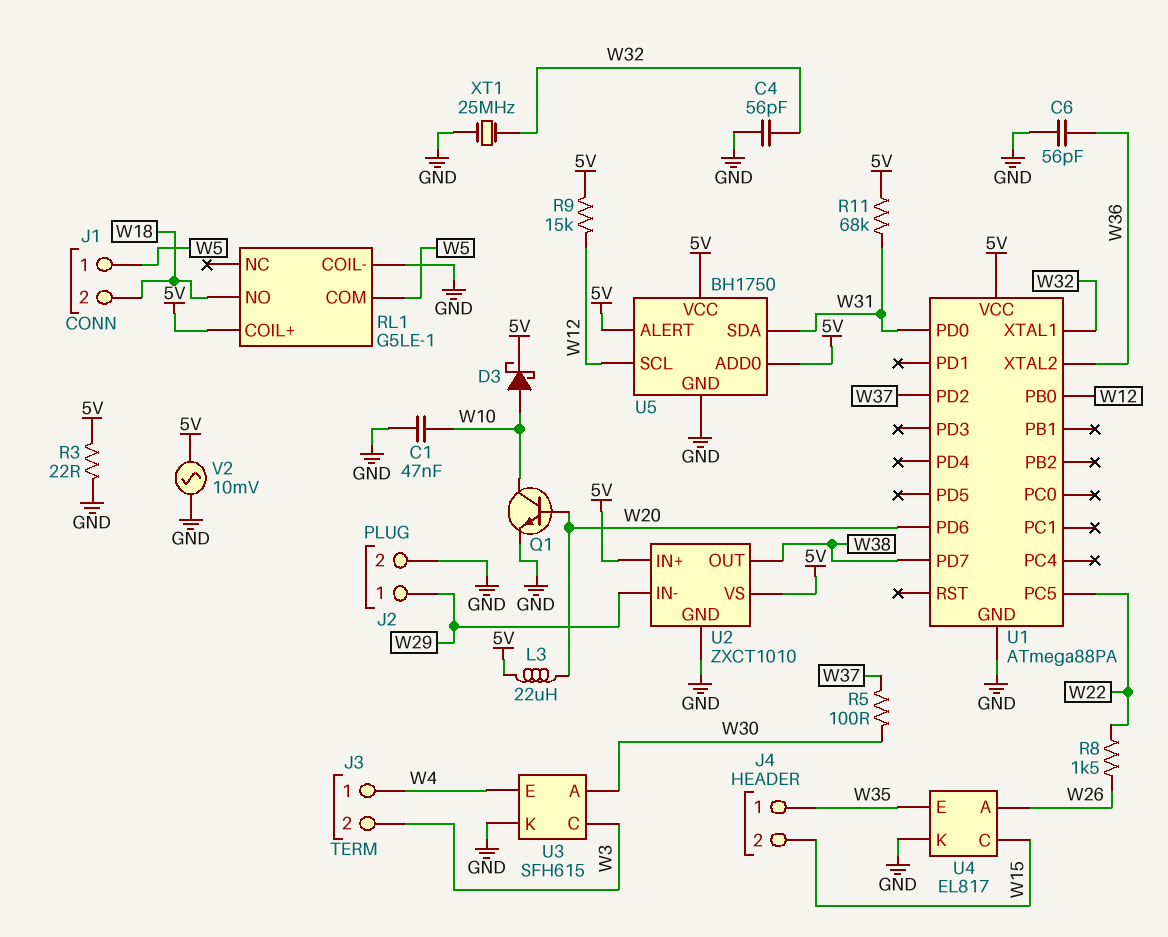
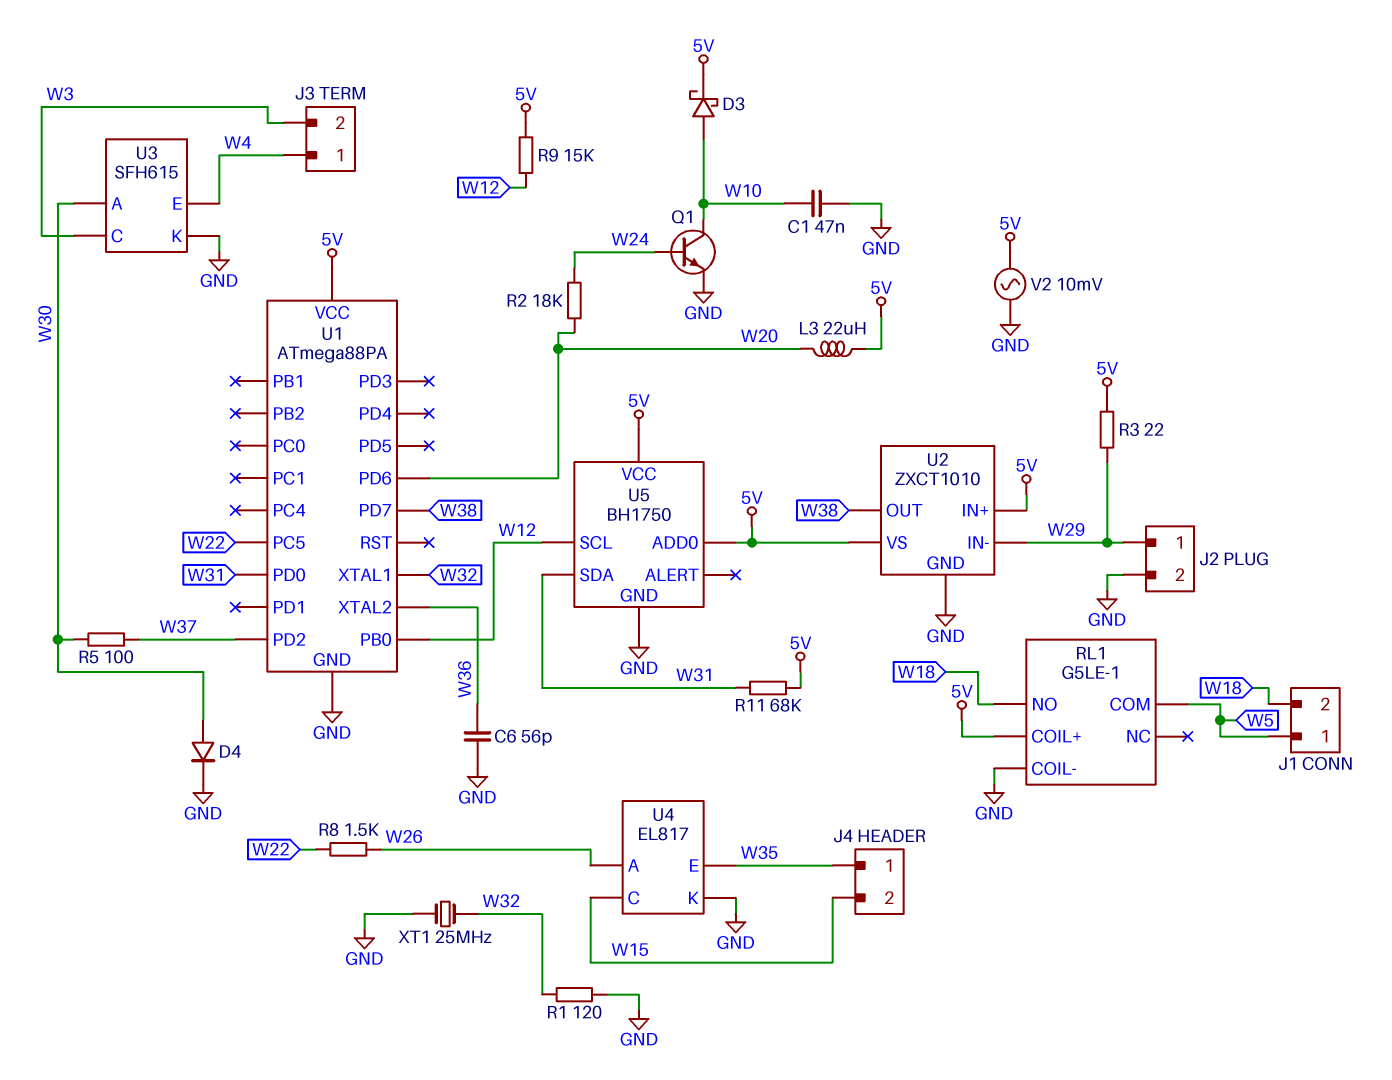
C4: 56pF (GND, W32) -> none
D4: none -> diode (A W30, K GND)
Q1: NPN (B W20, C W10, E GND) -> NPN (B W24, C W10, E GND)
R1: none -> 120 (GND, W32)
R2: none -> 18k (W20, W24)
R3: 22 (5V, GND) -> 22 (5V, W29)
U5 pin ALERT: 5V -> none

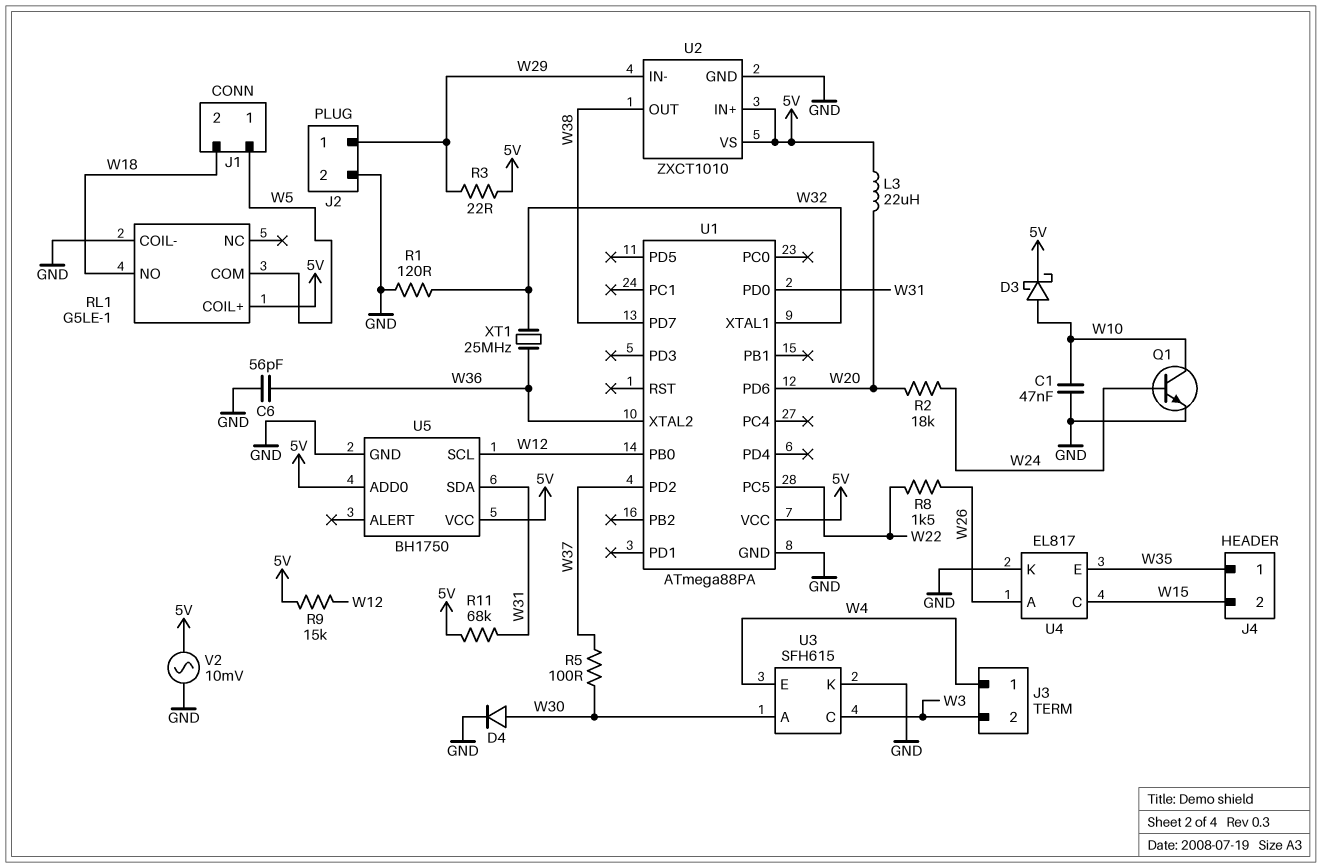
XT1: 25MHz (GND, W32) -> 25MHz (W32, W36)

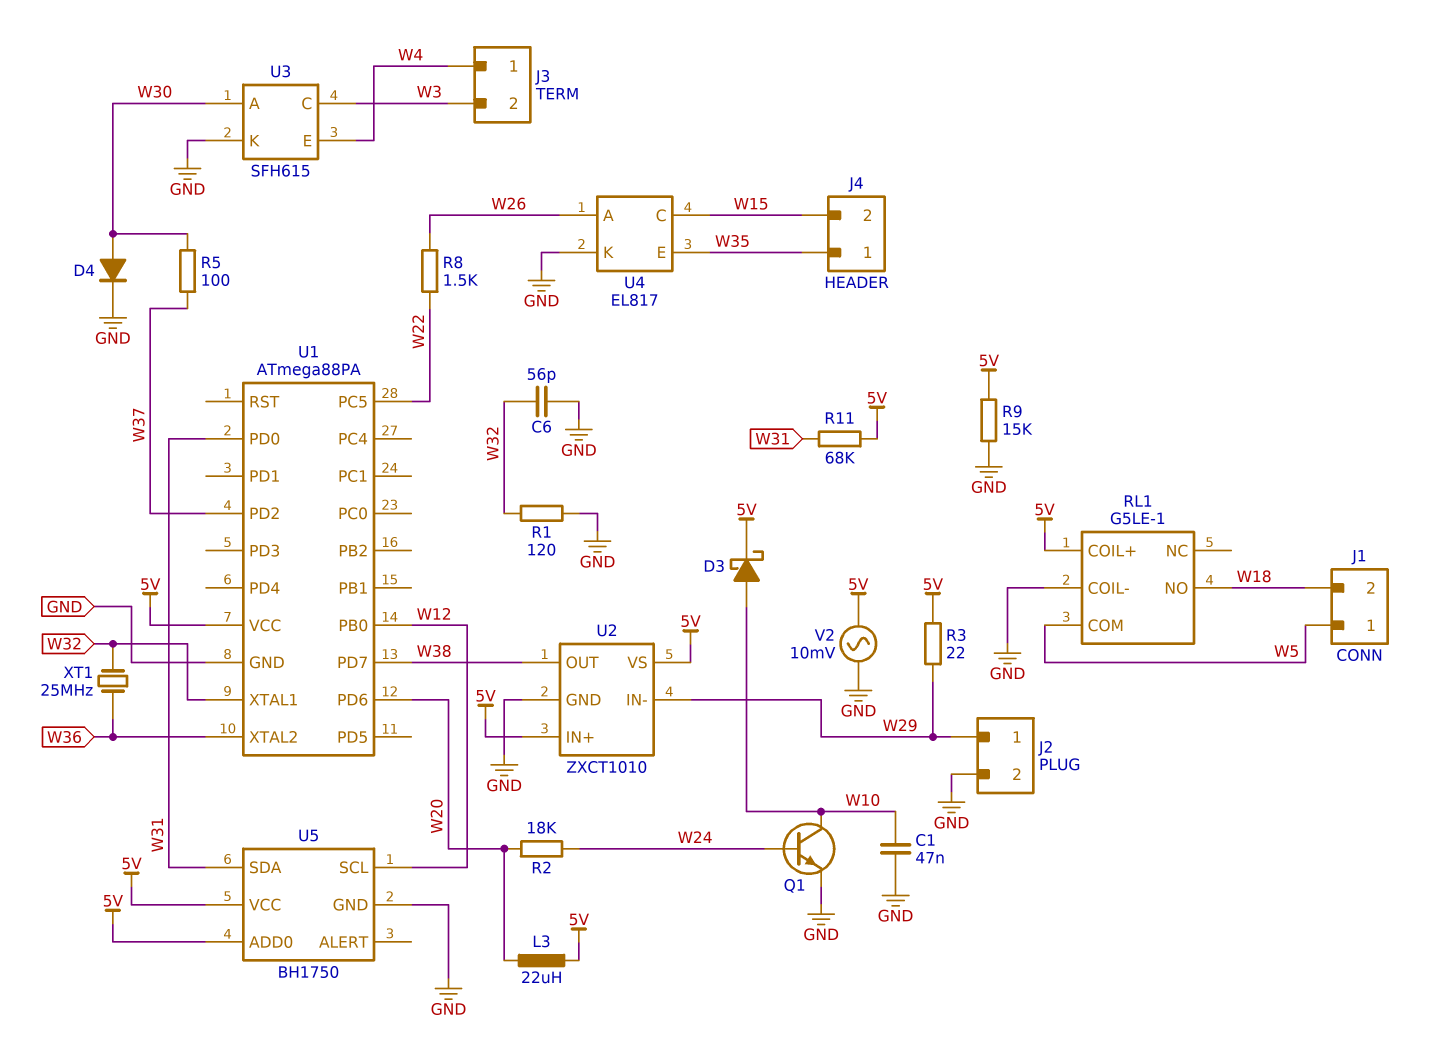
C6: 56pF (GND, W36) -> 56pF (GND, W32)
R9: 15k (5V, W12) -> 15k (5V, GND)

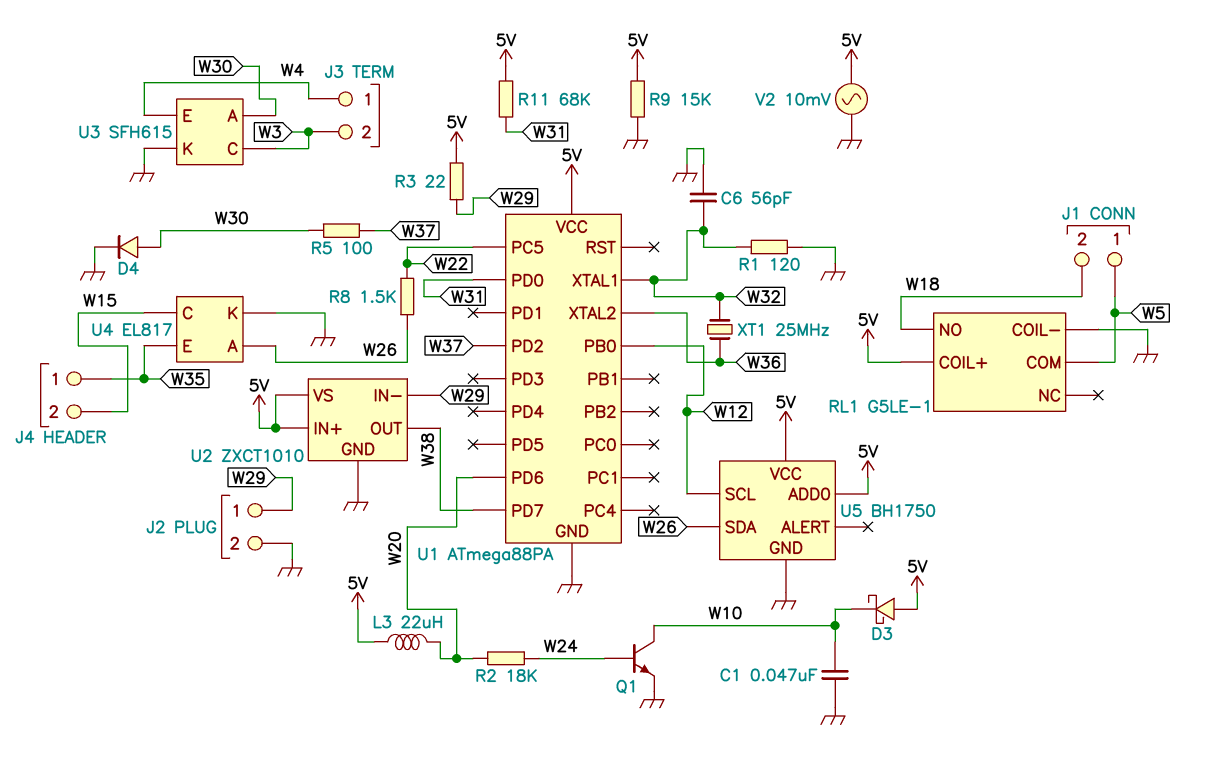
D3: schottky (A W10, K 5V) -> schottky (A 5V, K W10)
U5 pin SDA: W31 -> W26

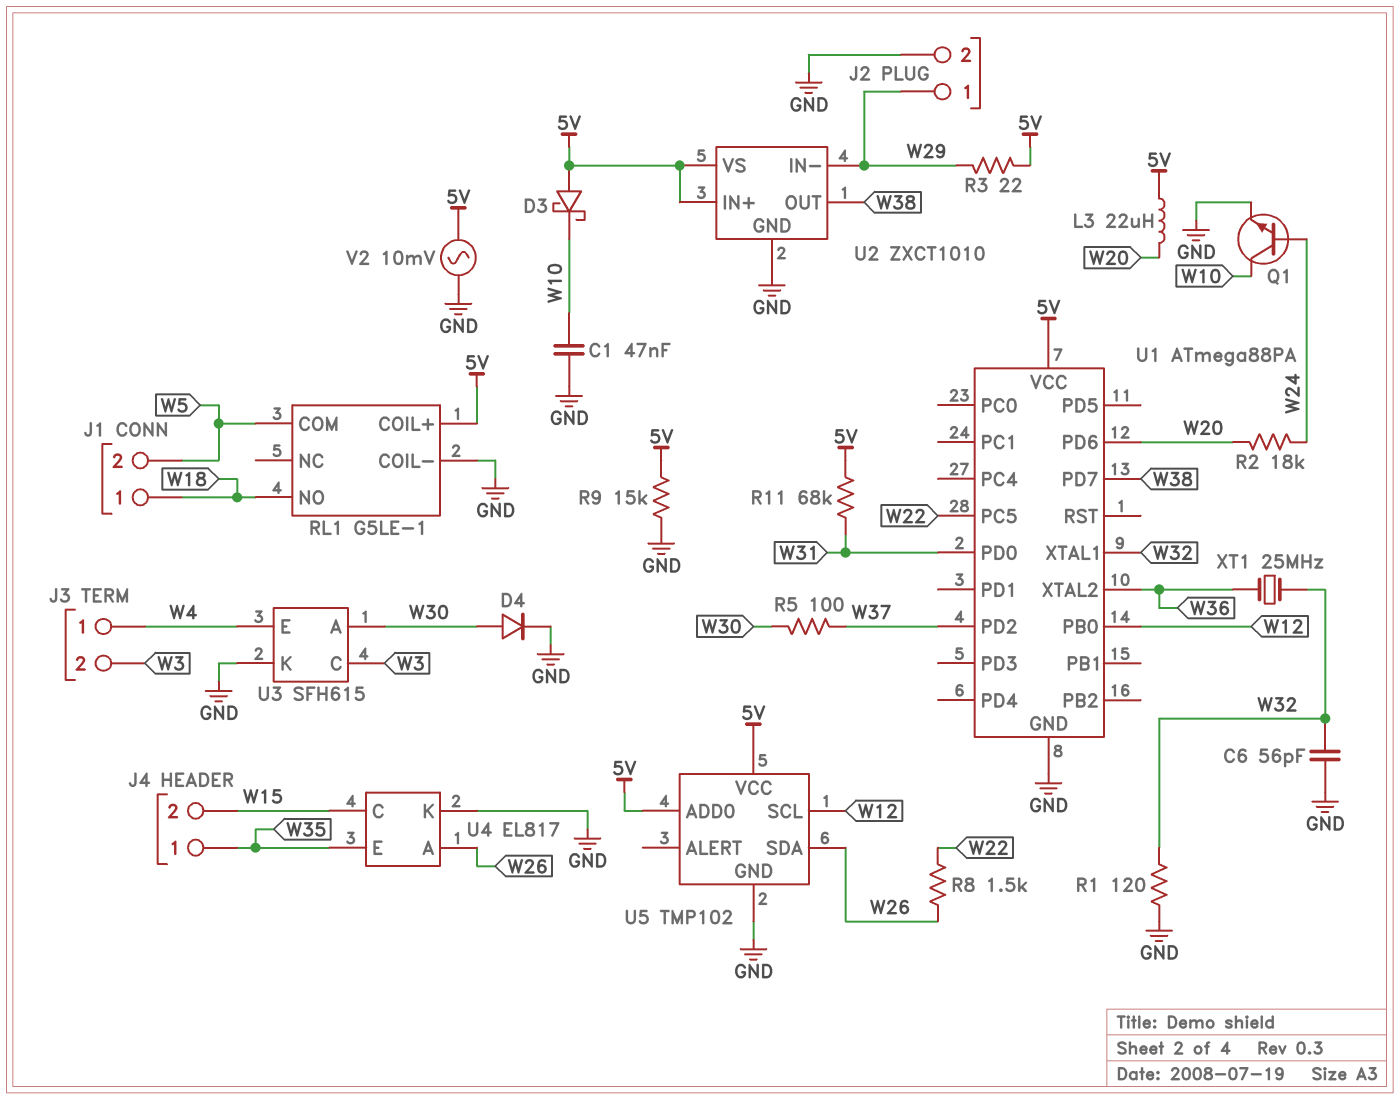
J1 pin 1: W5 -> W18
J1 pin 2: W18 -> W5
U5: BH1750 -> TMP102

